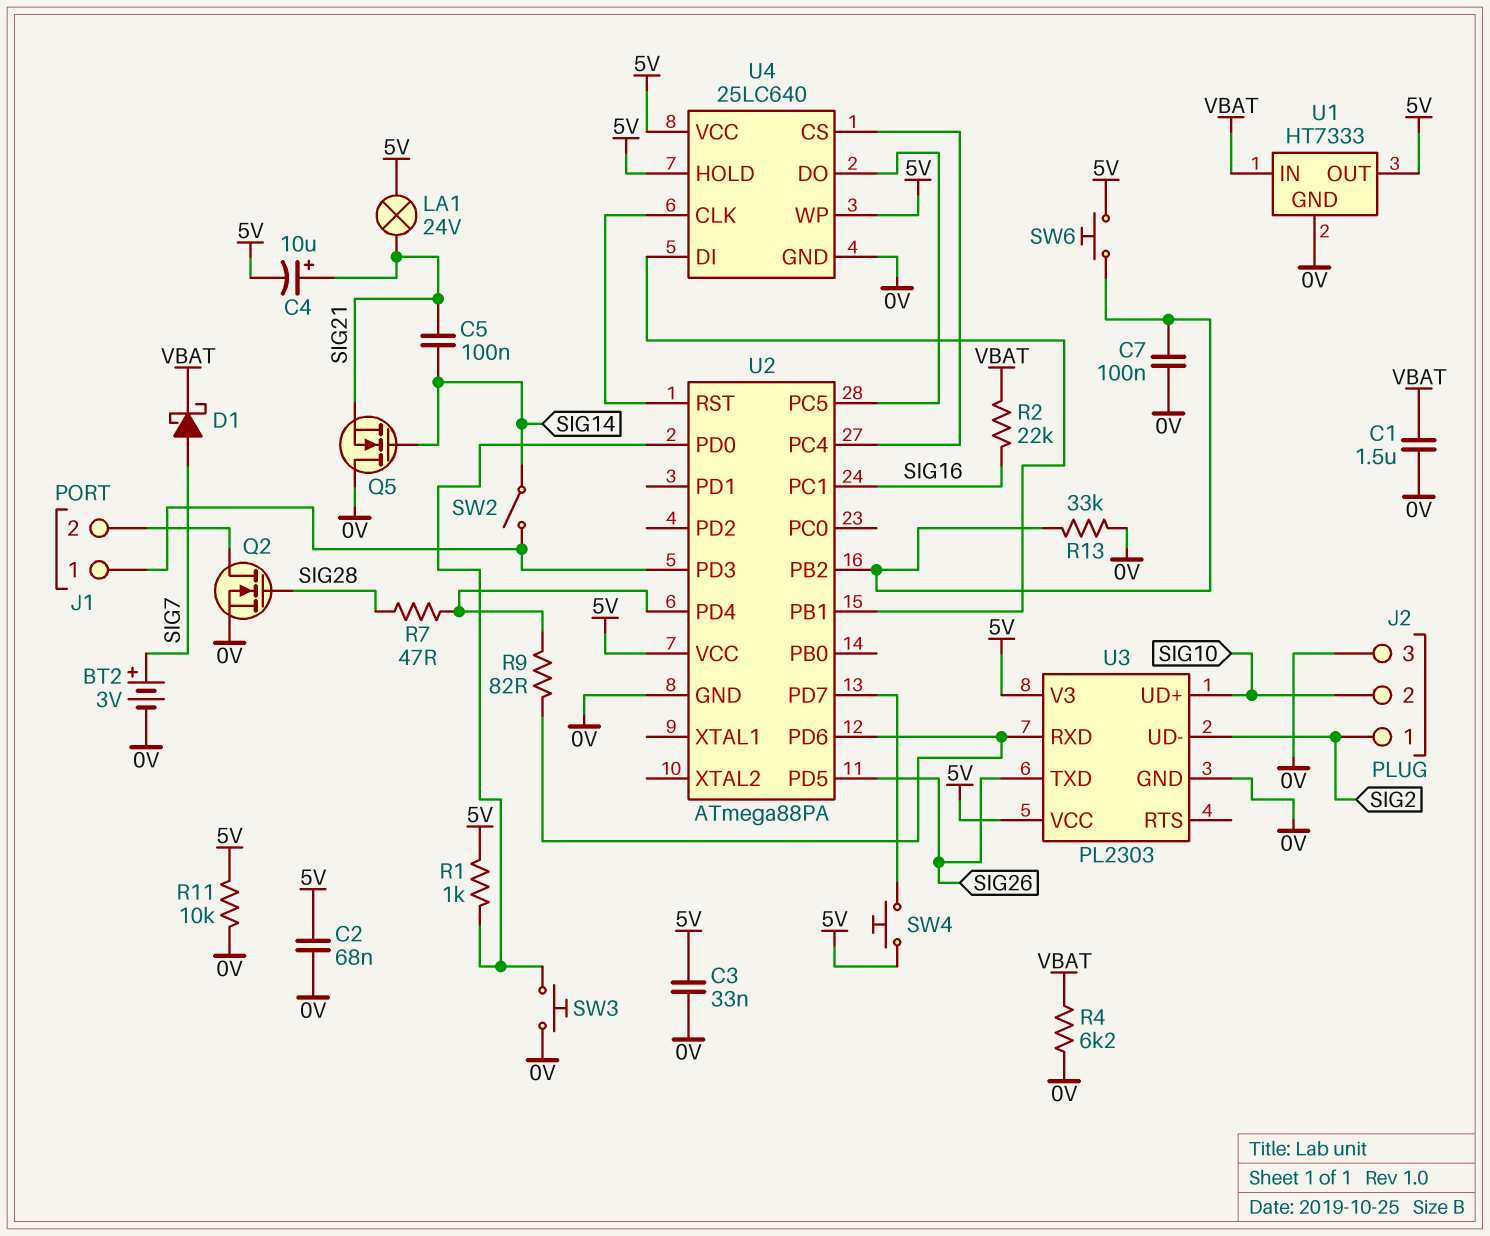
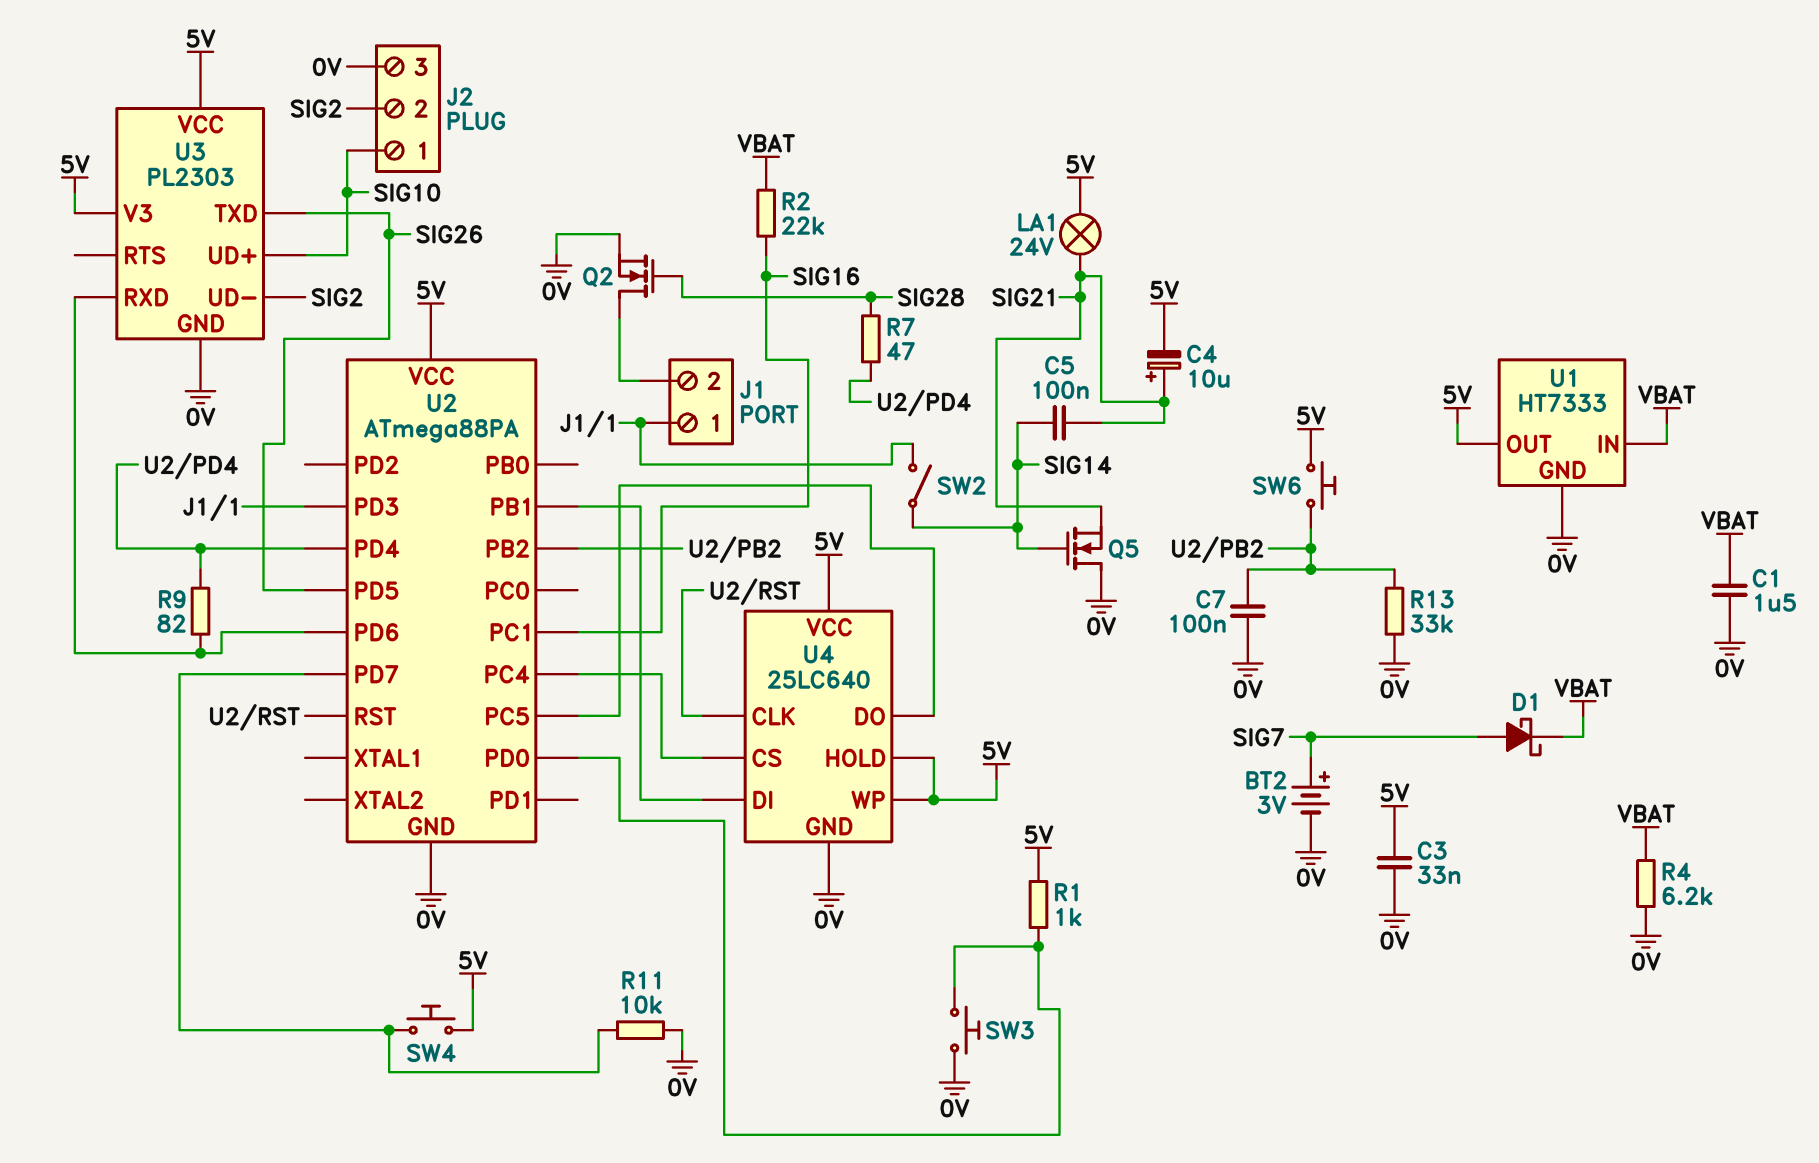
C2: 68nF (0V, 5V) -> none
J2 pin 1: SIG2 -> SIG10
J2 pin 2: SIG10 -> SIG2
R11: 10k (0V, 5V) -> 10k (0V, U2/PD7)

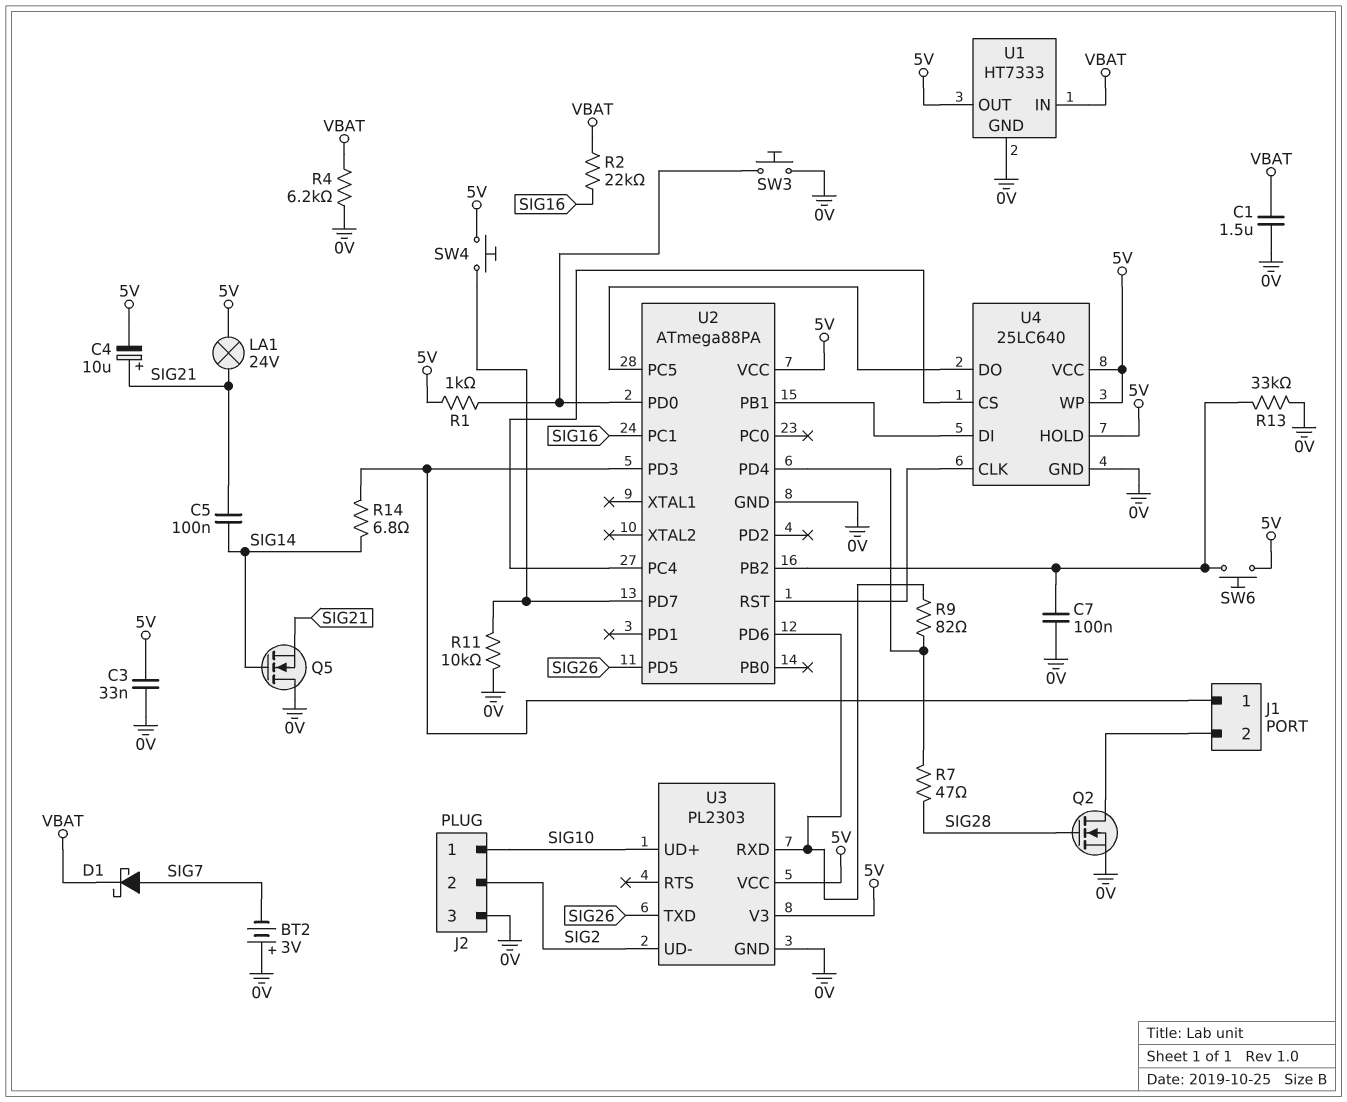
BT2: 3V (plus SIG7, minus 0V) -> 3V (plus 0V, minus SIG7)
R14: none -> 6.8 (J1/1, SIG14)
SW2: switch (J1/1, SIG14) -> none

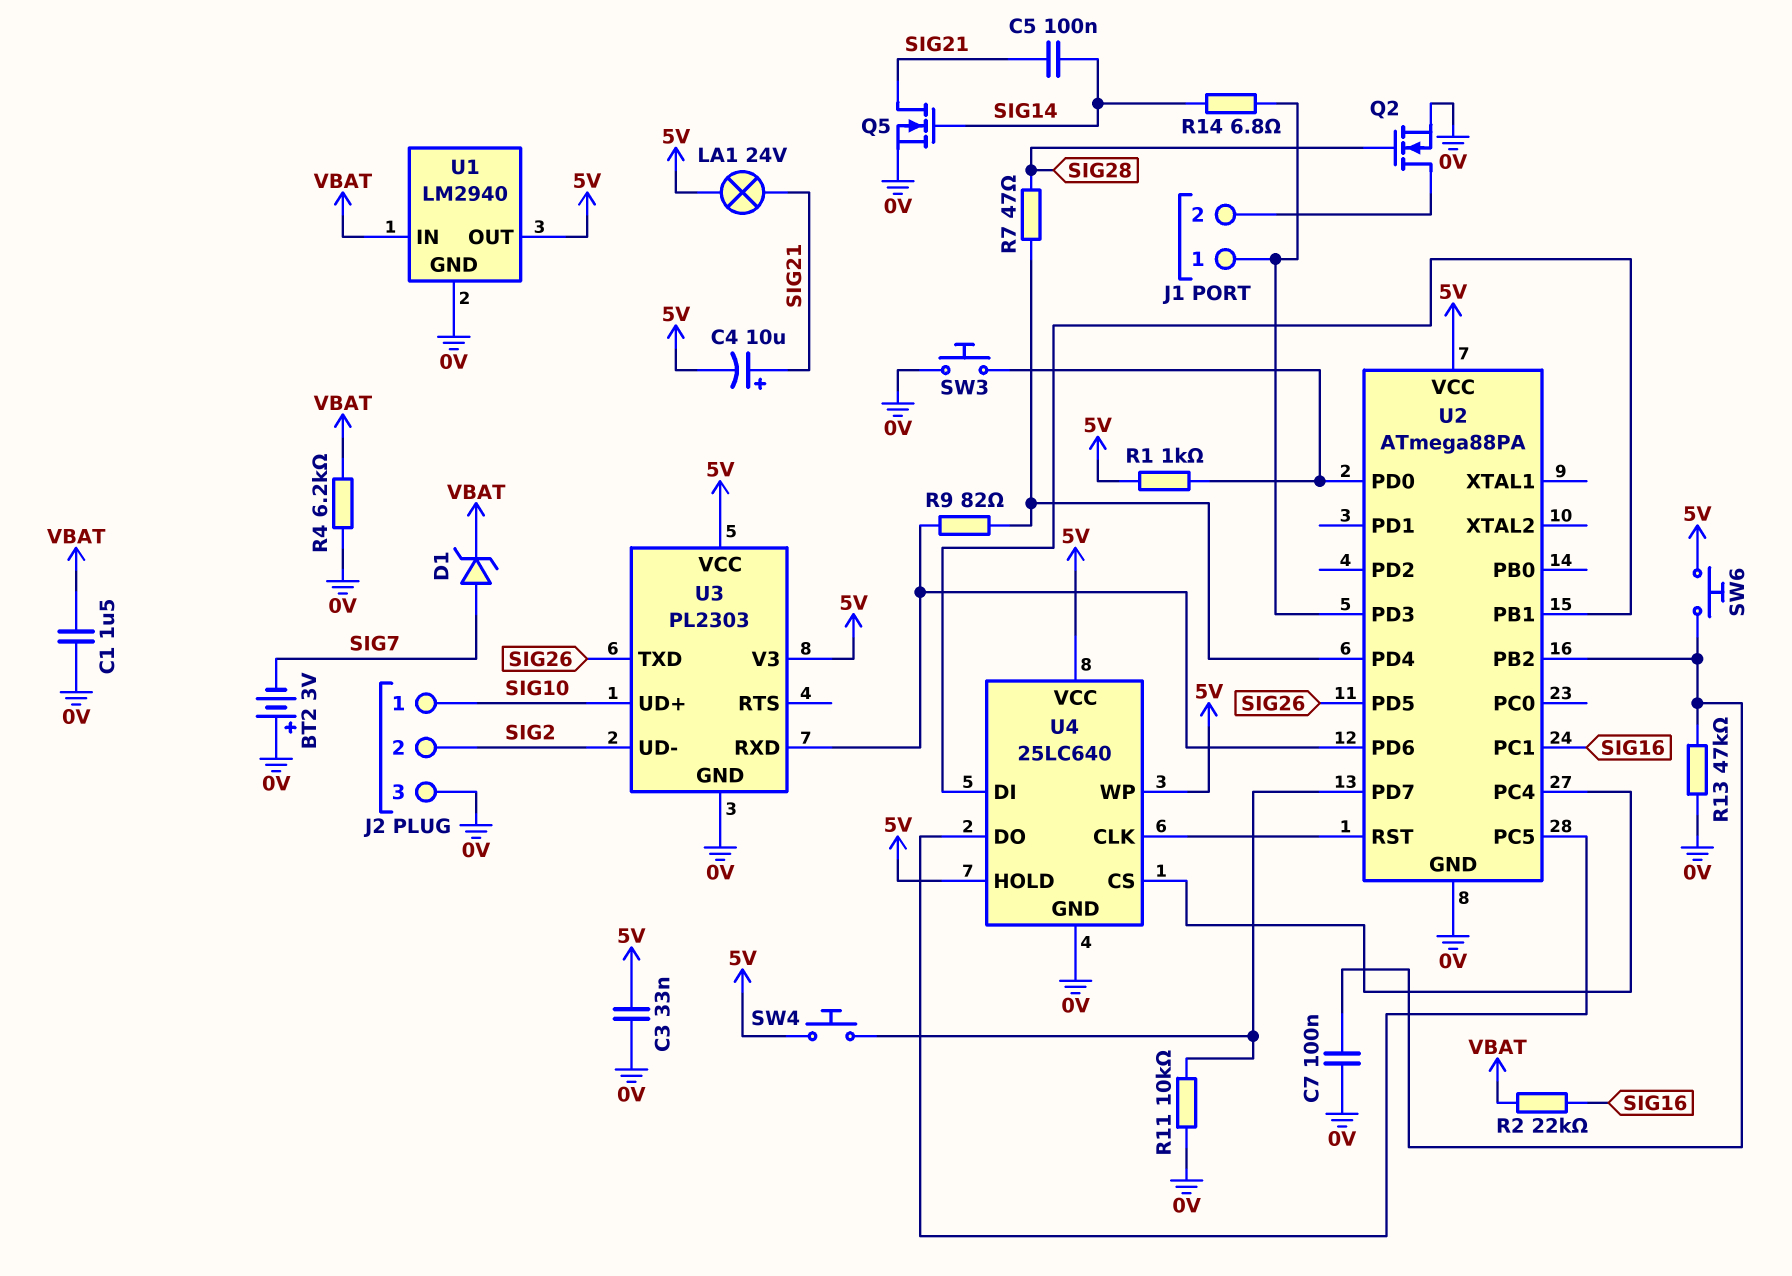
D1: schottky (A SIG7, K VBAT) -> zener (A SIG7, K VBAT)
Q5: NMOS (G SIG14, D 0V, S SIG21) -> NMOS (G SIG14, D SIG21, S 0V)
R13: 33k (0V, U2/PB2) -> 47k (0V, U2/PB2)
U1: HT7333 -> LM2940

